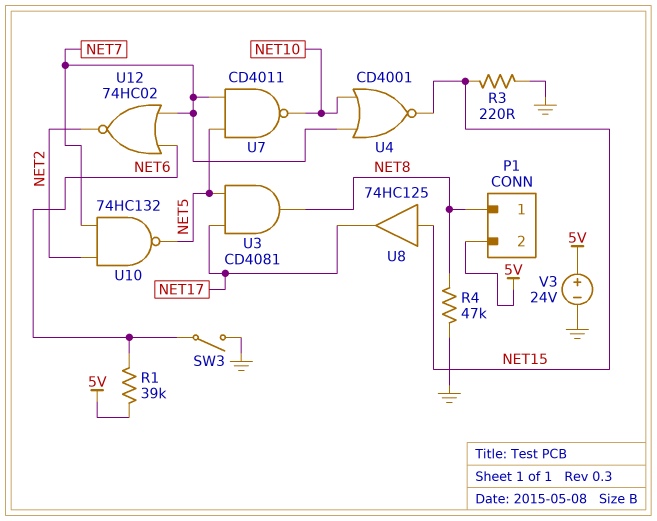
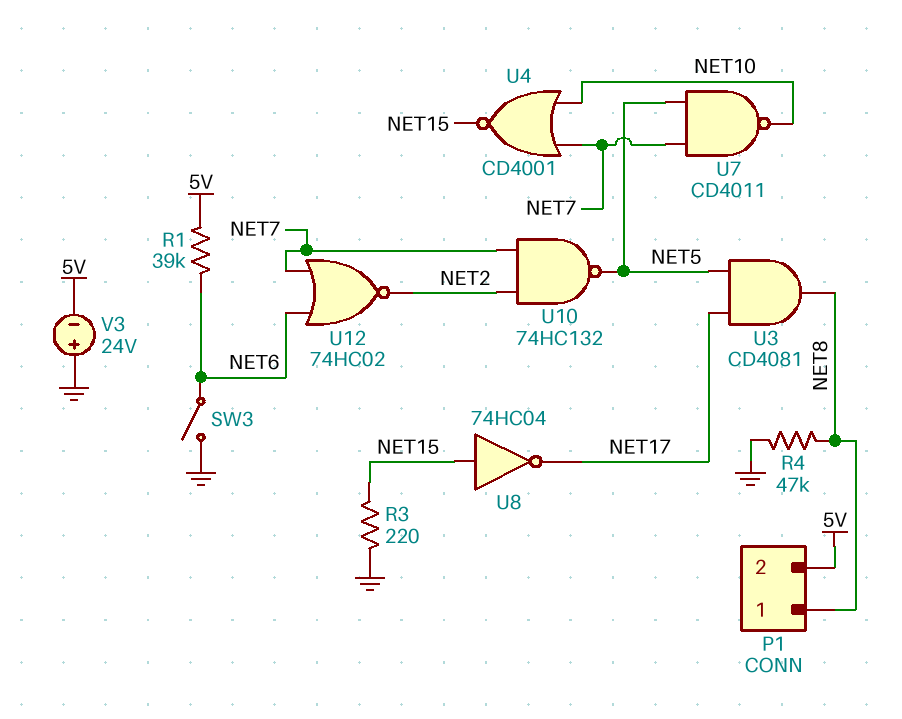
U8: buffer 74HC125 (in NET15, out NET17) -> NOT 74HC04 (in NET15, out NET17)
V3: 24V (plus 5V, minus GND) -> 24V (plus GND, minus 5V)

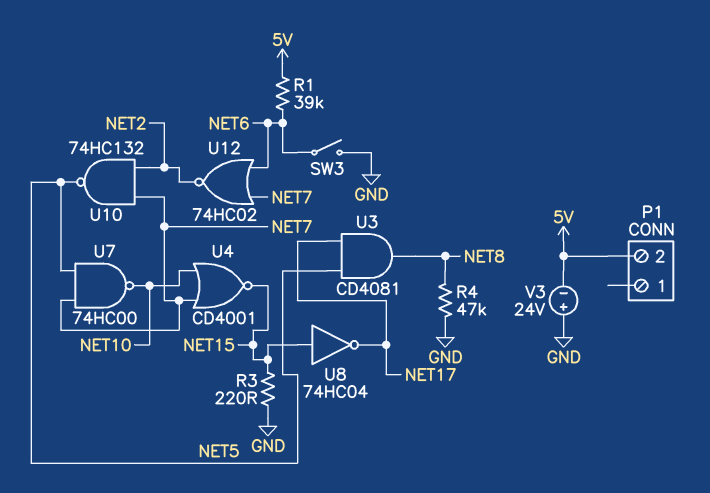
P1 pin 1: NET8 -> none
U7: NAND CD4011 (in NET5, in NET7, out NET10) -> NAND 74HC00 (in NET5, in NET7, out NET10)

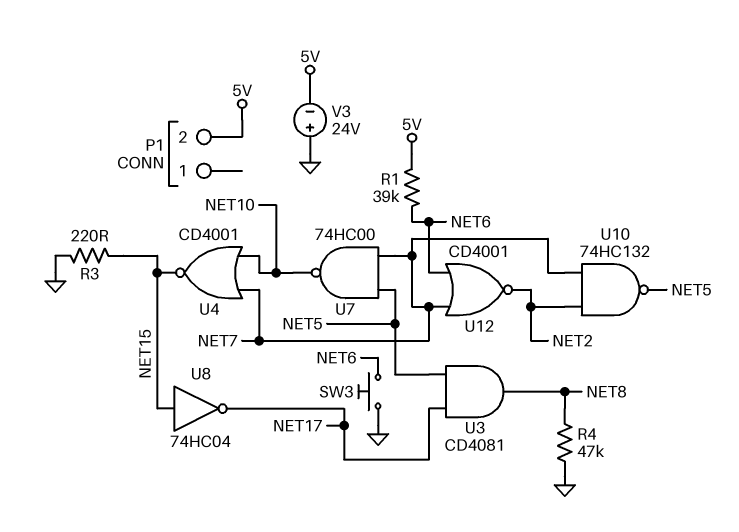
SW3: switch (GND, NET6) -> button (GND, NET6)
U12: NOR 74HC02 (in NET6, in NET7, out NET2) -> NOR CD4001 (in NET6, in NET7, out NET2)

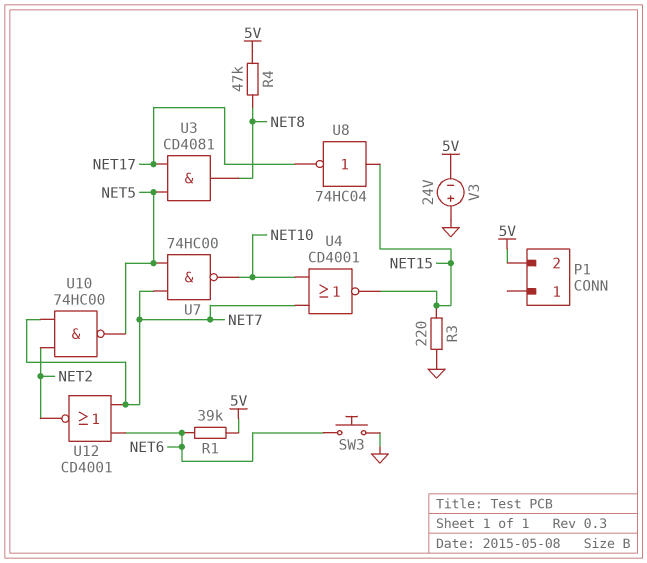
R4: 47k (GND, NET8) -> 47k (5V, NET8)
U10: NAND 74HC132 (in NET2, in NET7, out NET5) -> NAND 74HC00 (in NET2, in NET7, out NET5)

